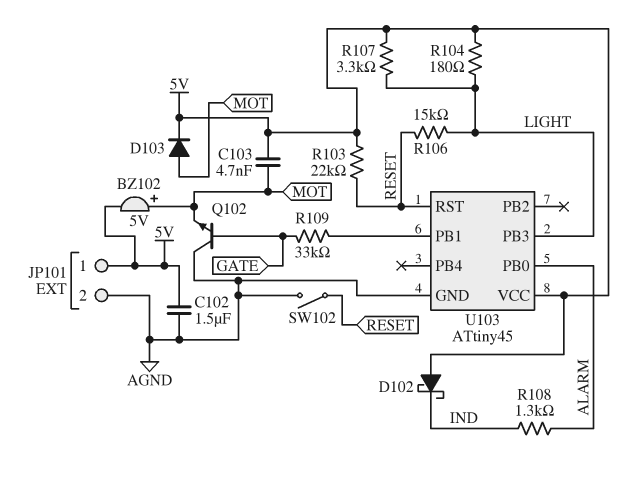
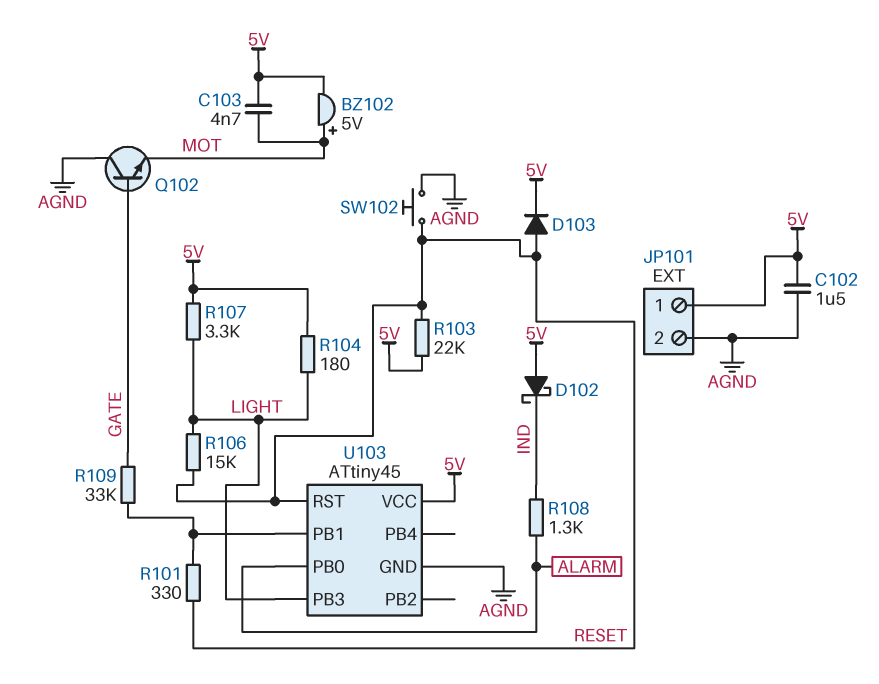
D103: diode (A MOT, K 5V) -> diode (A RESET, K 5V)
R101: none -> 330 (RESET, U103/PB1)
SW102: switch (AGND, RESET) -> button (AGND, RESET)

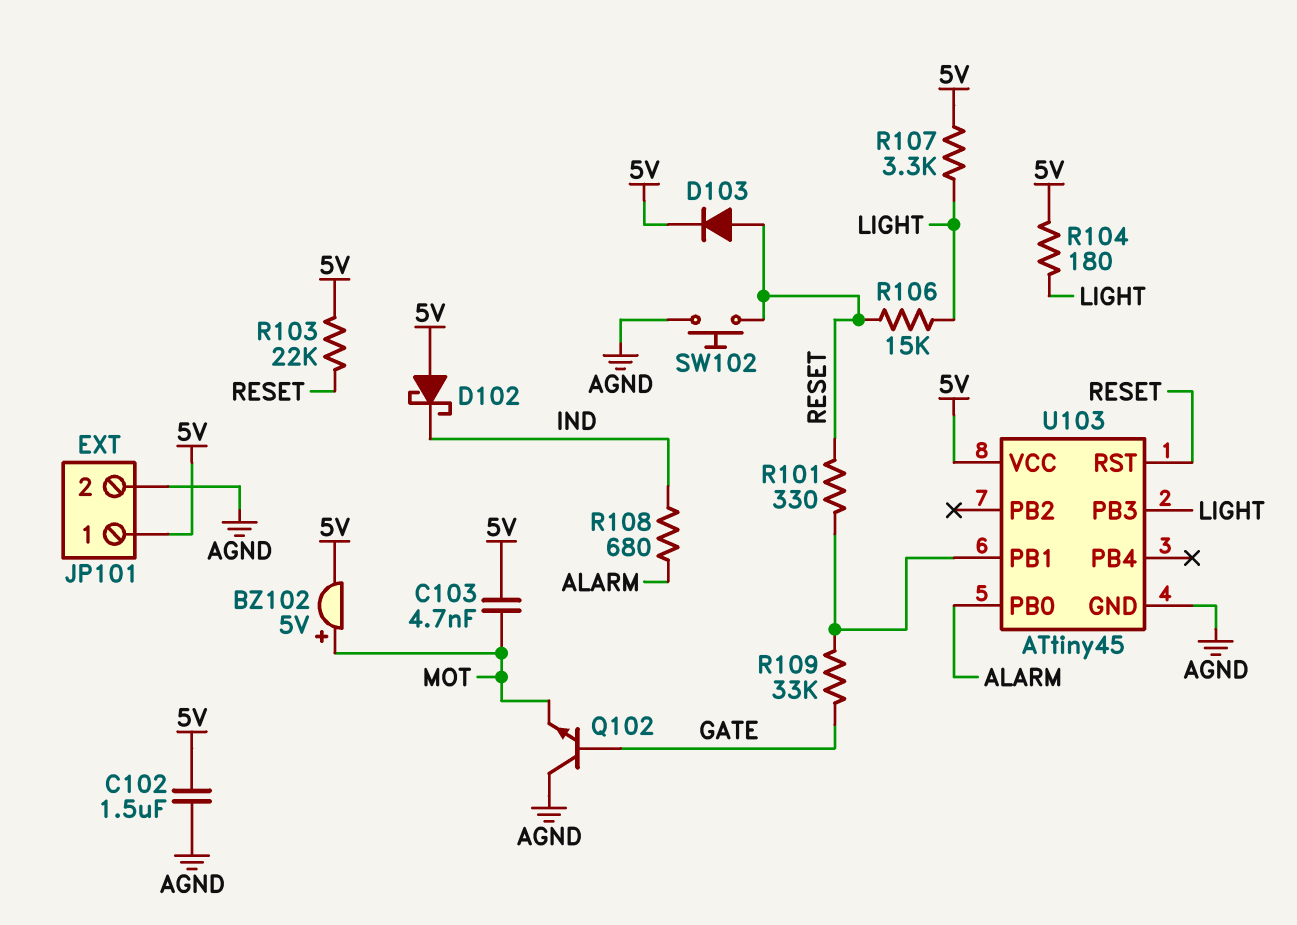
R108: 1.3k (ALARM, IND) -> 680 (ALARM, IND)

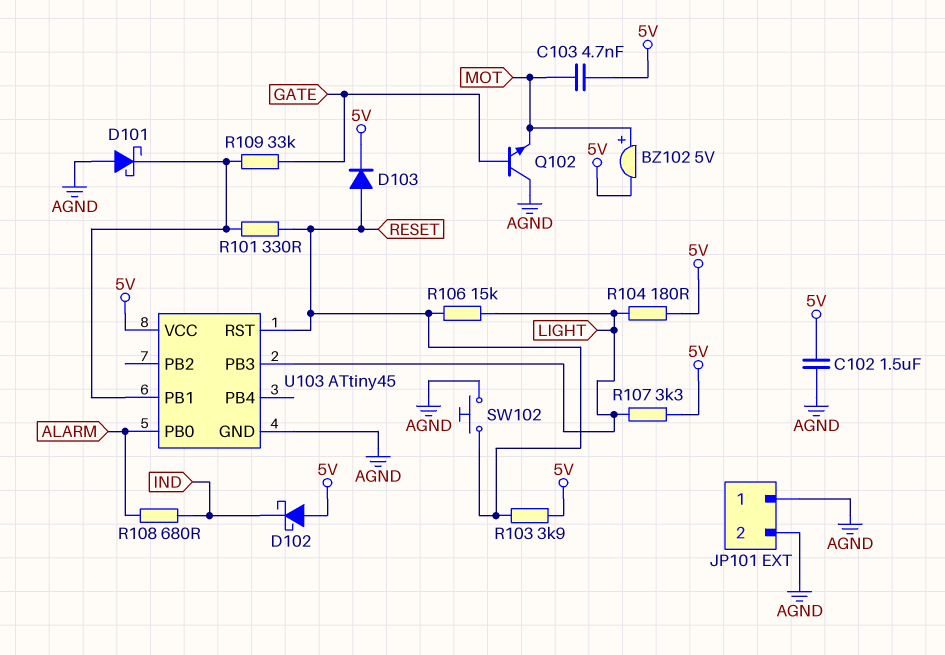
D101: none -> schottky (A AGND, K U103/PB1)
JP101 pin 1: 5V -> AGND
R103: 22k (5V, RESET) -> 3.9k (5V, RESET)

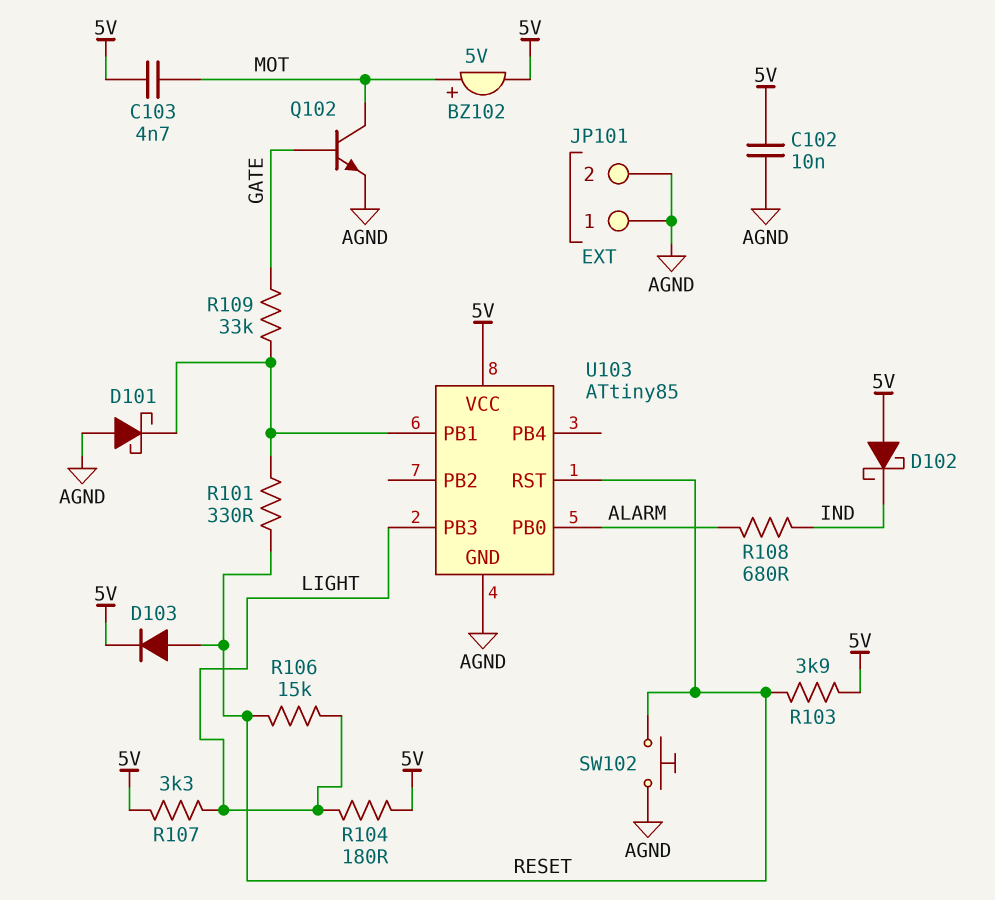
C102: 1.5uF (5V, AGND) -> 10nF (5V, AGND)
Q102: NPN (B GATE, C AGND, E MOT) -> NPN (B GATE, C MOT, E AGND)
U103: ATtiny45 -> ATtiny85

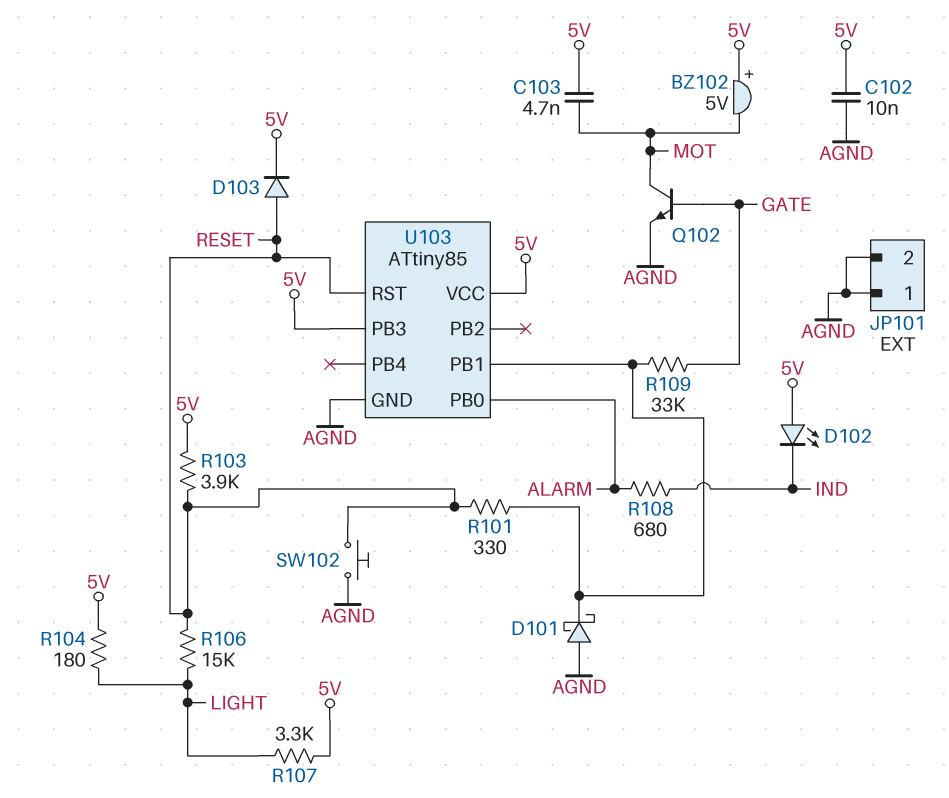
BZ102: buzzer 5V (plus MOT, minus 5V) -> buzzer 5V (plus 5V, minus MOT)
D102: schottky (A 5V, K IND) -> LED (A 5V, K IND)
U103 pin PB3: LIGHT -> 5V

